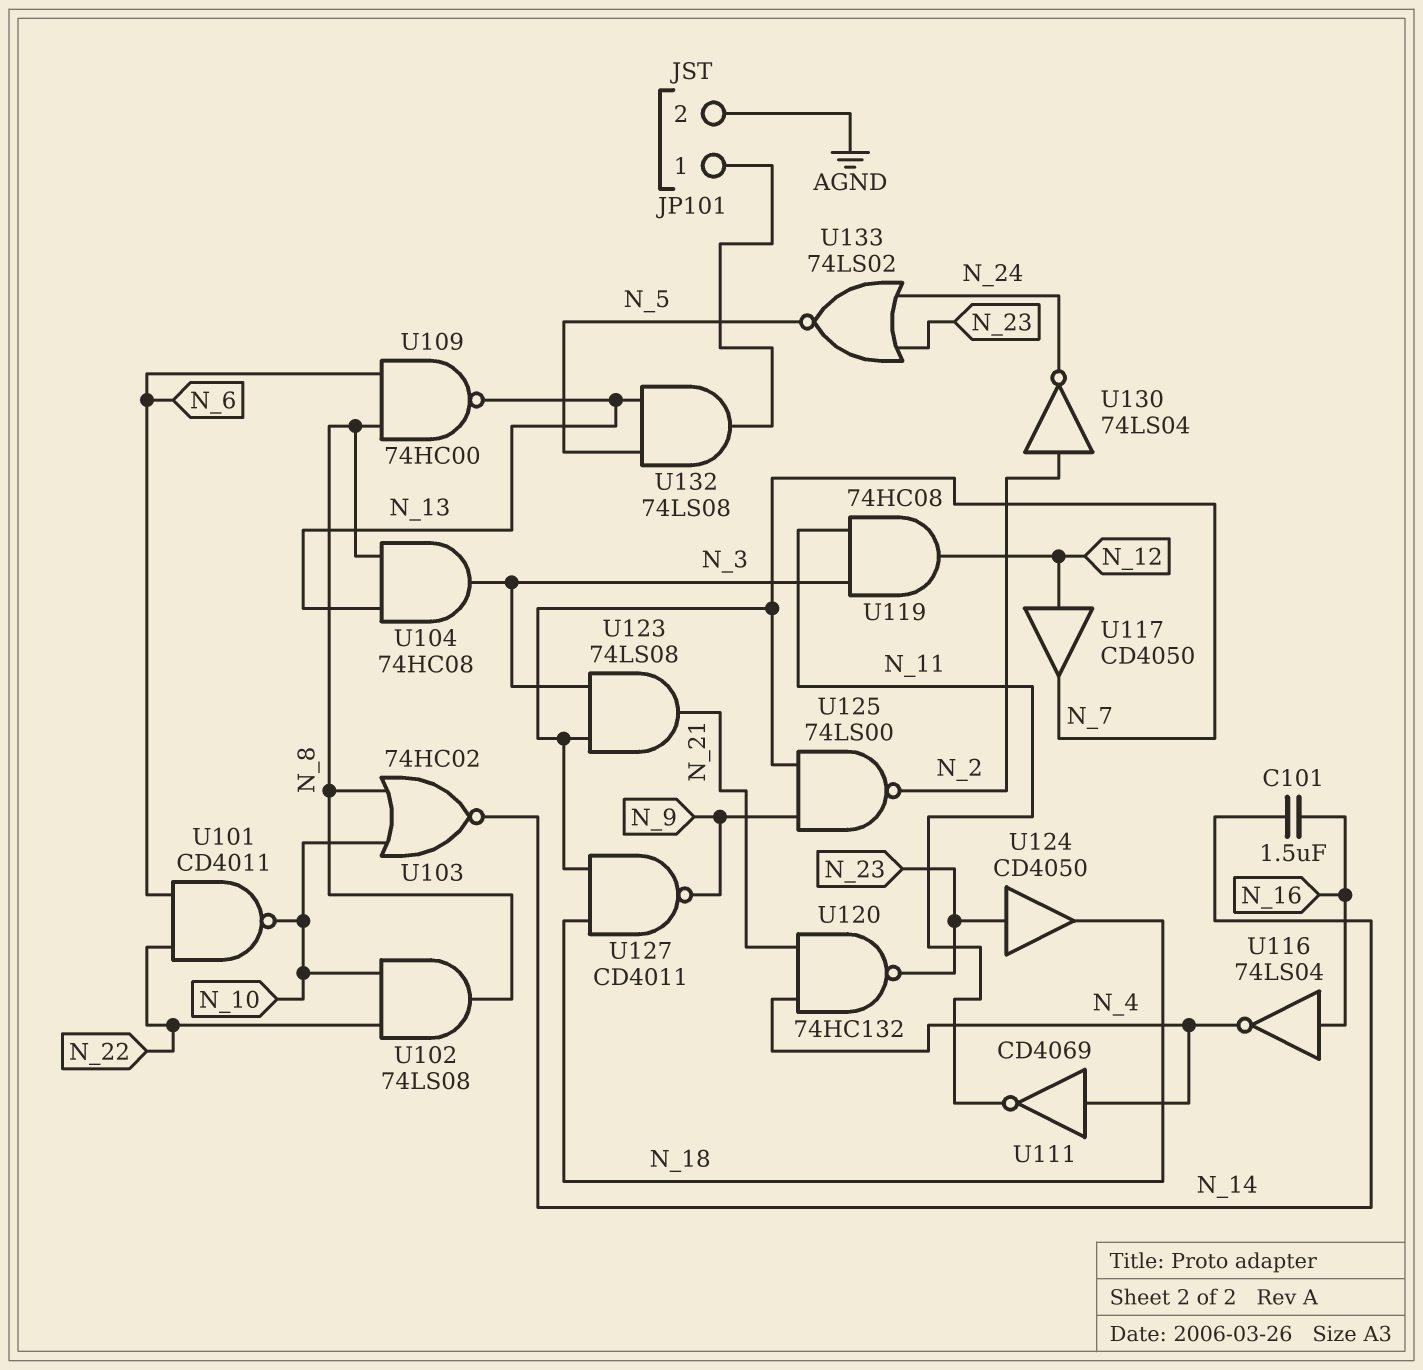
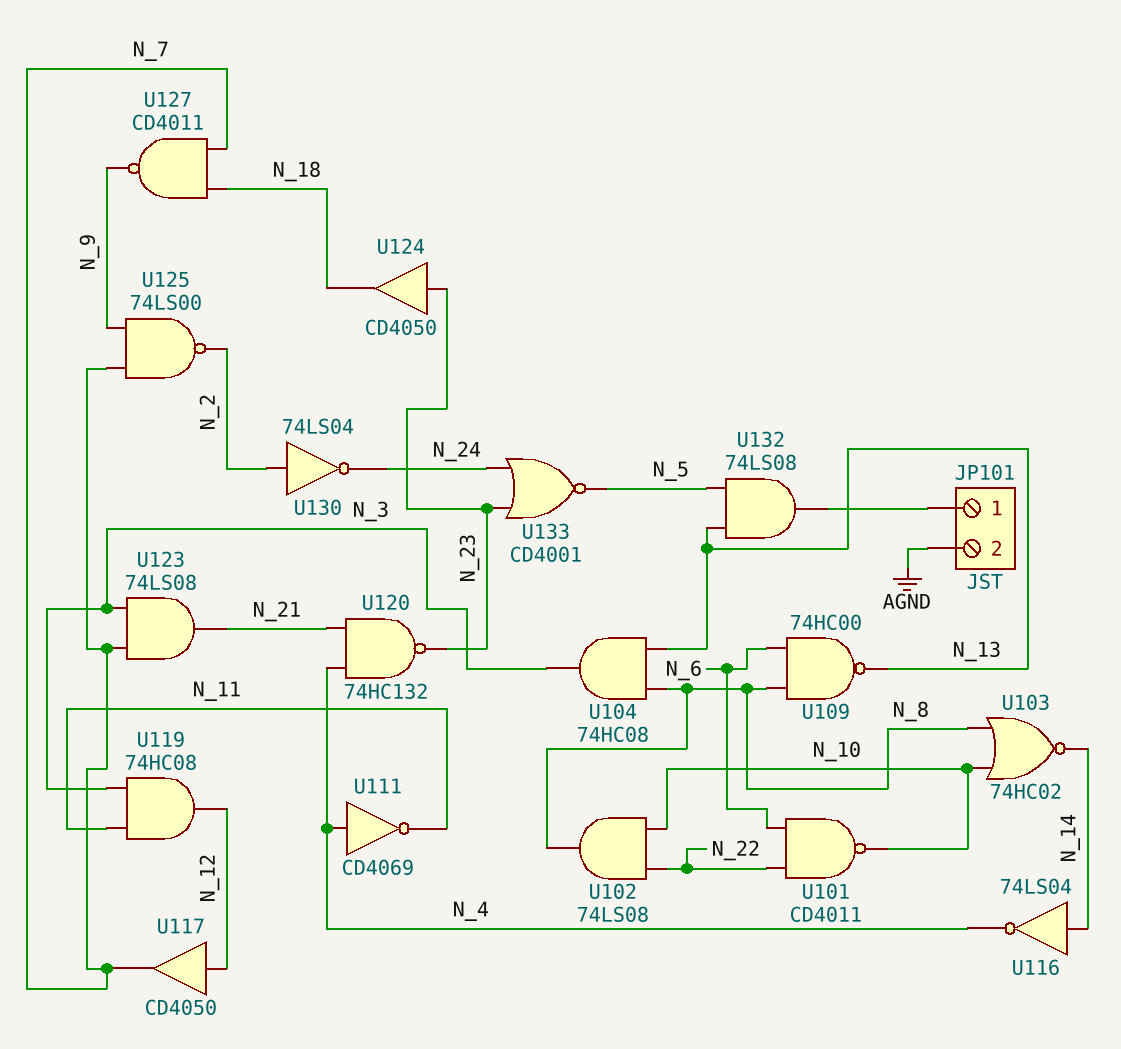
C101: 1.5uF (N_14, N_16) -> none
U116: NOT 74LS04 (in N_16, out N_4) -> NOT 74LS04 (in N_14, out N_4)
U133: NOR 74LS02 (in N_23, in N_24, out N_5) -> NOR CD4001 (in N_23, in N_24, out N_5)

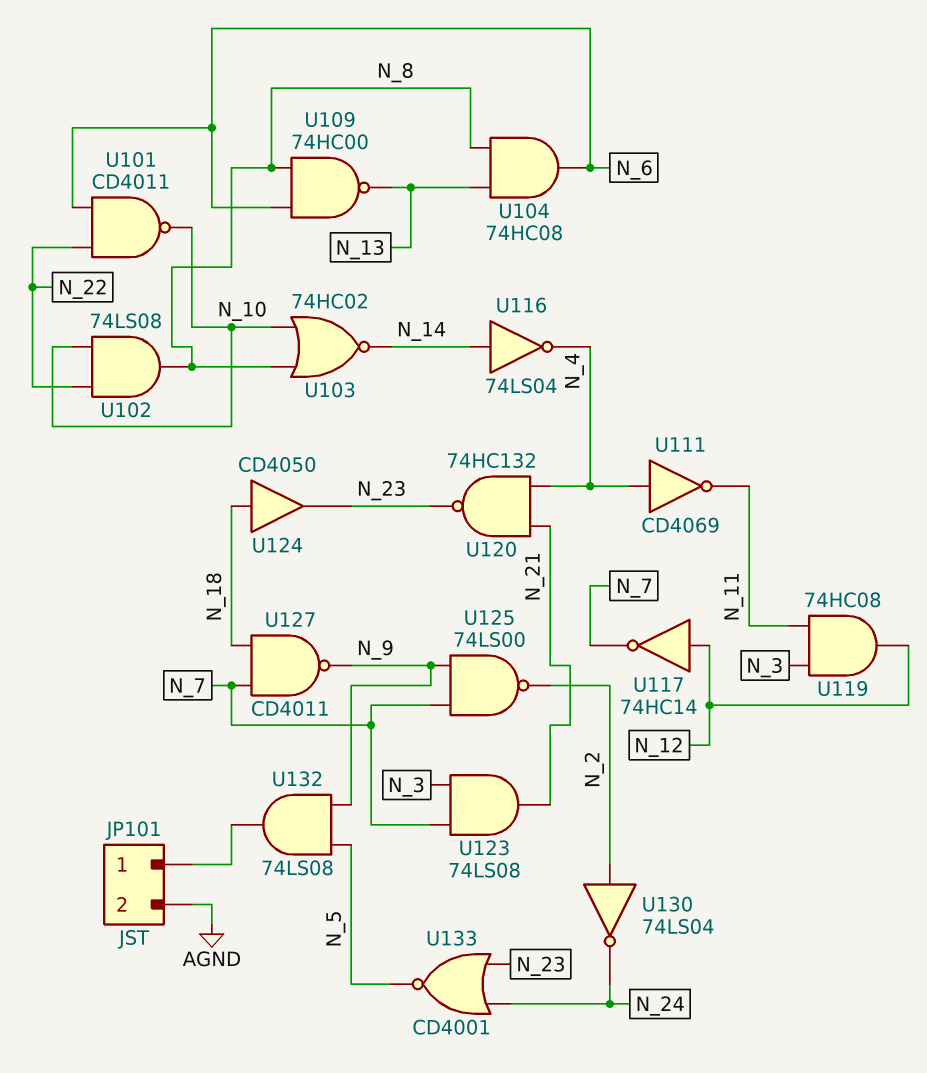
U104: AND 74HC08 (in N_8, in N_13, out N_3) -> AND 74HC08 (in N_8, in N_13, out N_6)
U117: buffer CD4050 (in N_12, out N_7) -> NOT 74HC14 (in N_12, out N_7)
U124: buffer CD4050 (in N_23, out N_18) -> buffer CD4050 (in N_18, out N_23)
U132: AND 74LS08 (in N_5, in N_13, out JP101/1) -> AND 74LS08 (in N_5, in N_9, out JP101/1)

